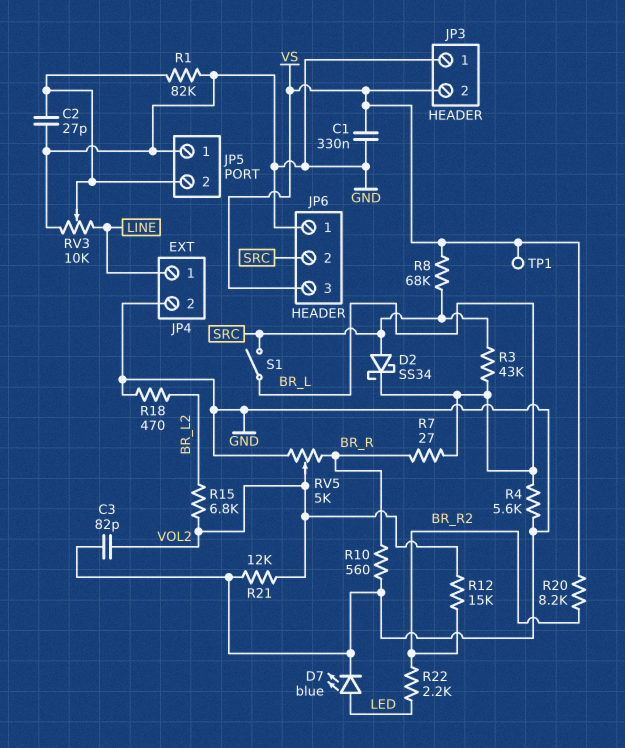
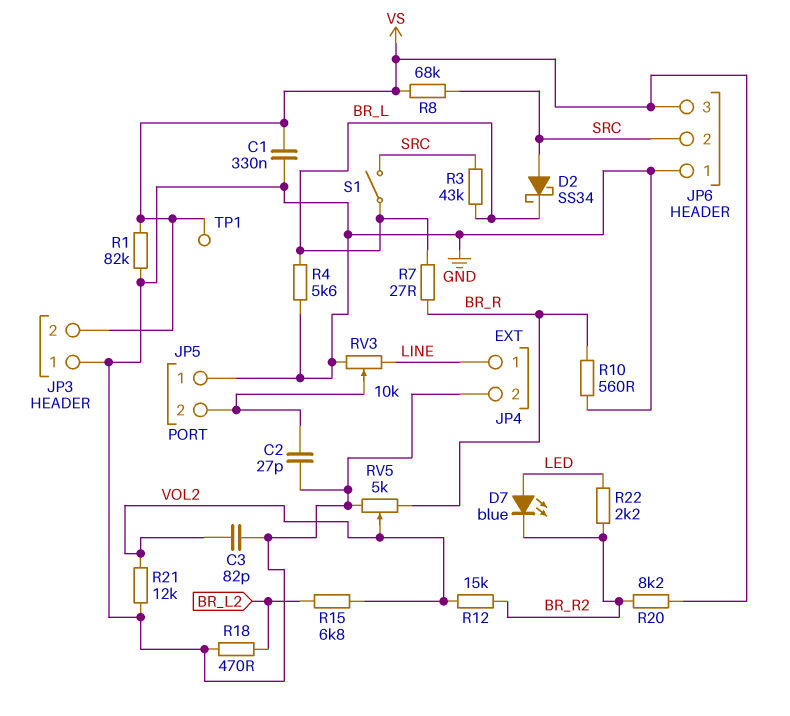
D7: LED blue (A LED, K GND) -> LED blue (A LED, K BR_R2)
R1: 82k (GND, JP5/2) -> 82k (GND, VS)

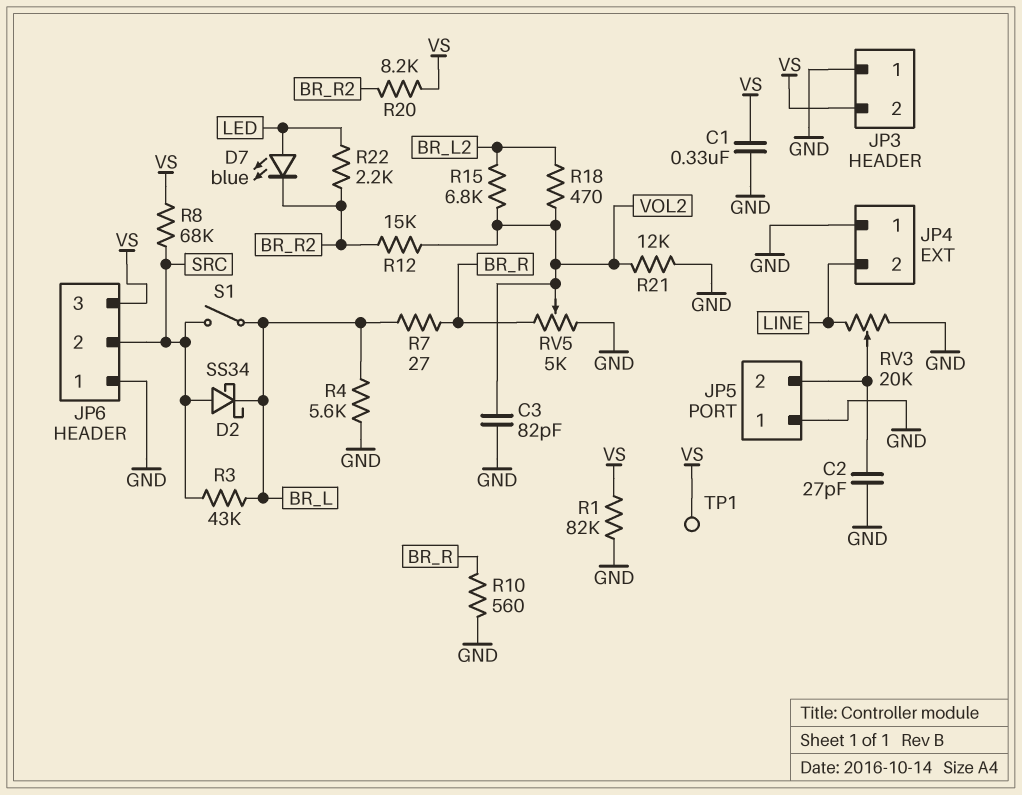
JP4 pin 1: LINE -> GND
JP4 pin 2: GND -> LINE
R18: 470 (BR_L2, GND) -> 470 (BR_L2, VOL2)
RV3: 10k (GND, LINE, wiper JP5/2) -> 20k (GND, LINE, wiper JP5/2)

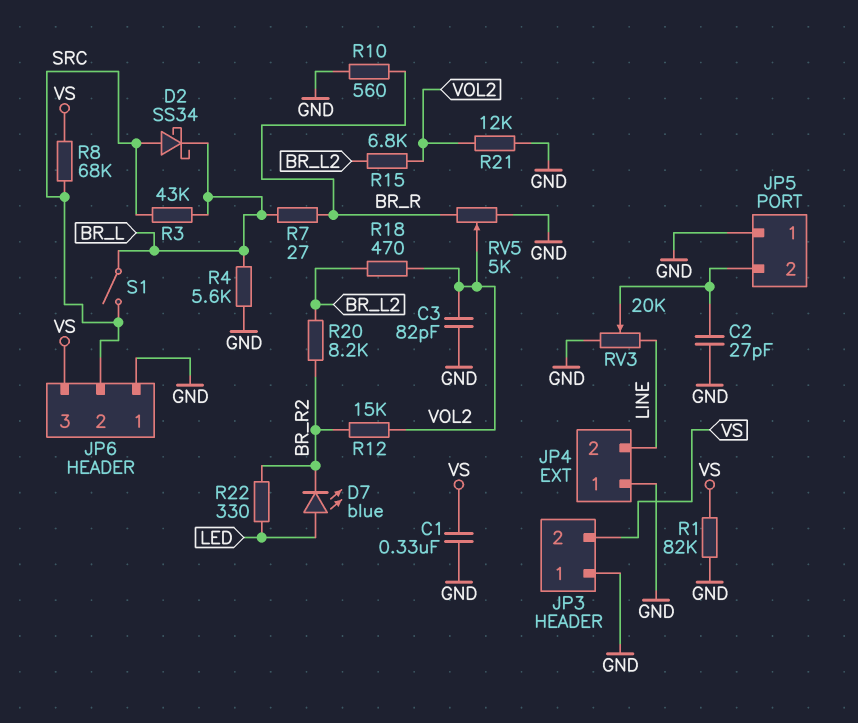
R20: 8.2k (BR_R2, VS) -> 8.2k (BR_L2, BR_R2)
R22: 2.2k (BR_R2, LED) -> 330 (BR_R2, LED)
TP1: test point (VS) -> none

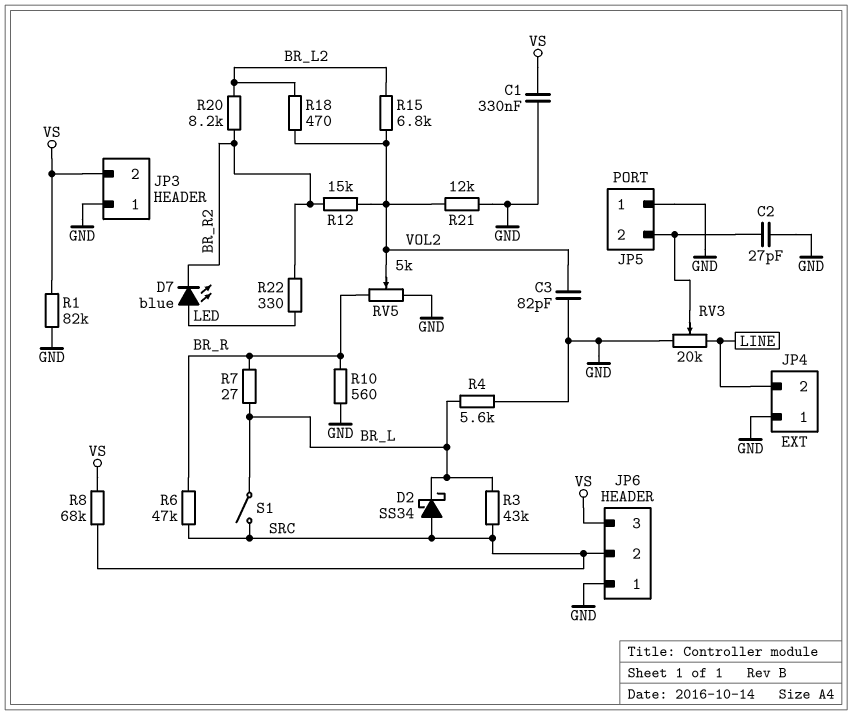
R6: none -> 47k (BR_R, SRC)

